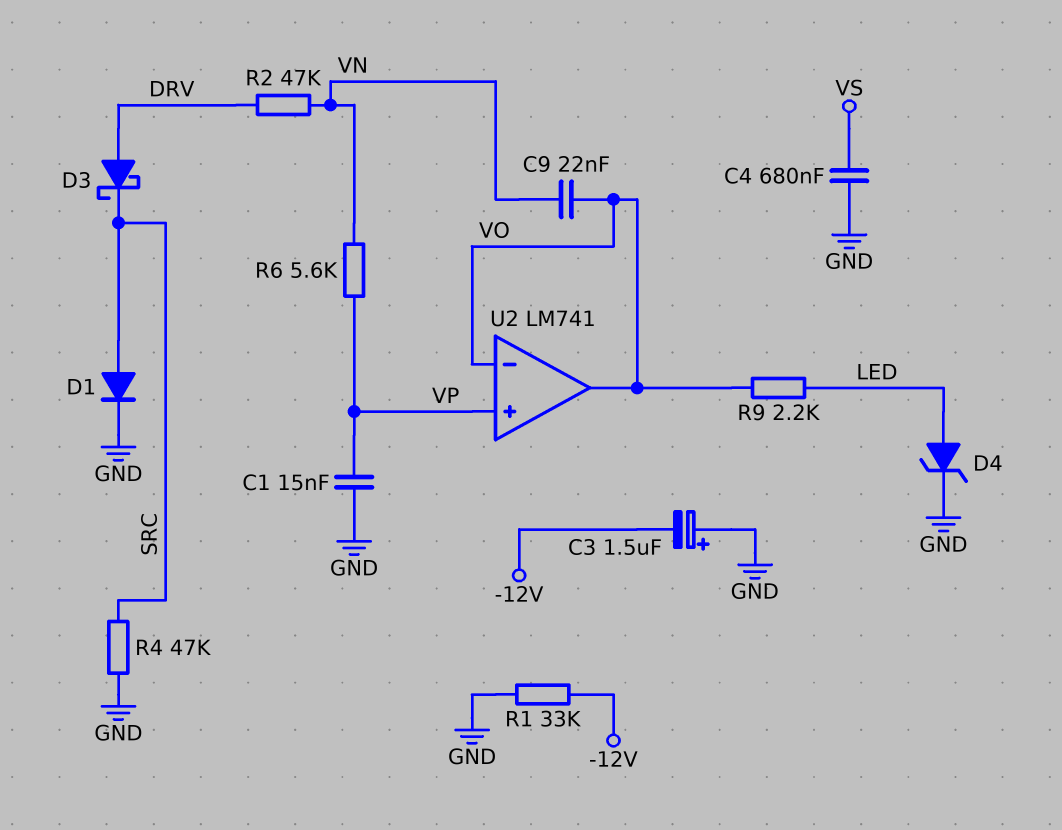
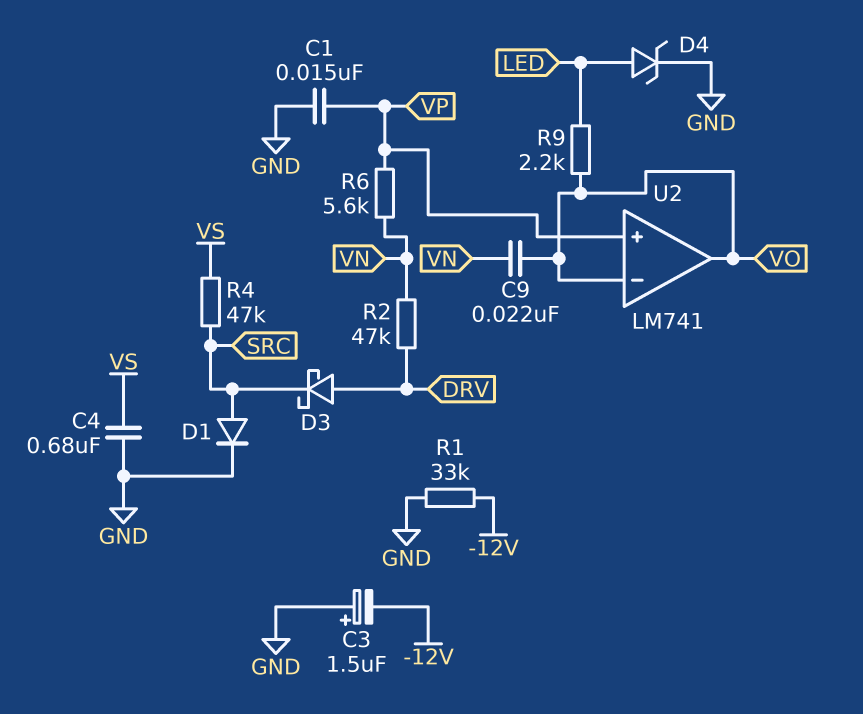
R4: 47k (GND, SRC) -> 47k (SRC, VS)

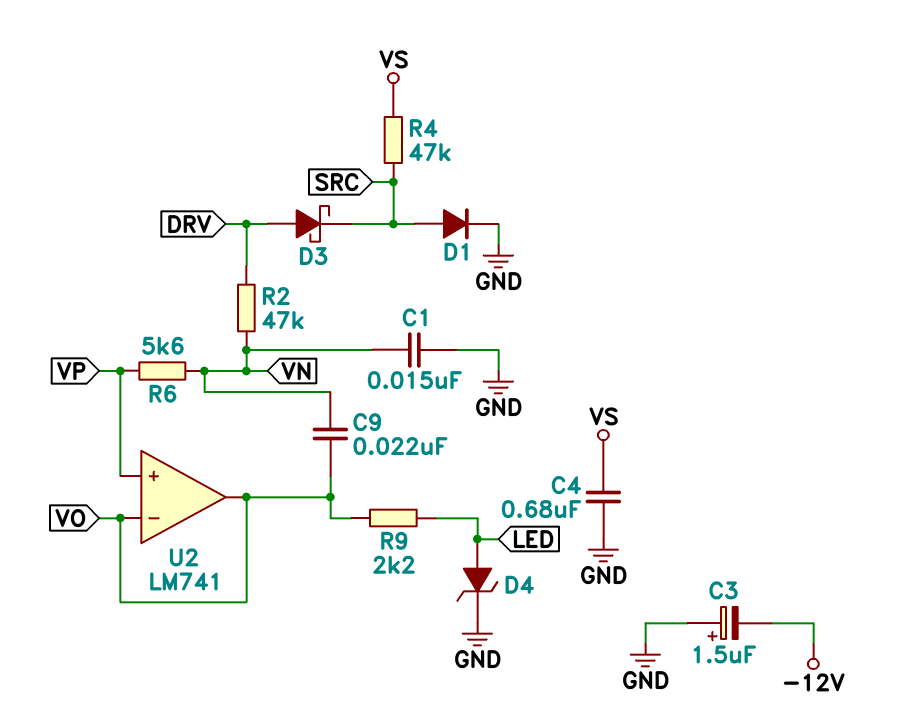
C1: 15nF (GND, VP) -> 15nF (GND, VN)
R1: 33k (-12V, GND) -> none

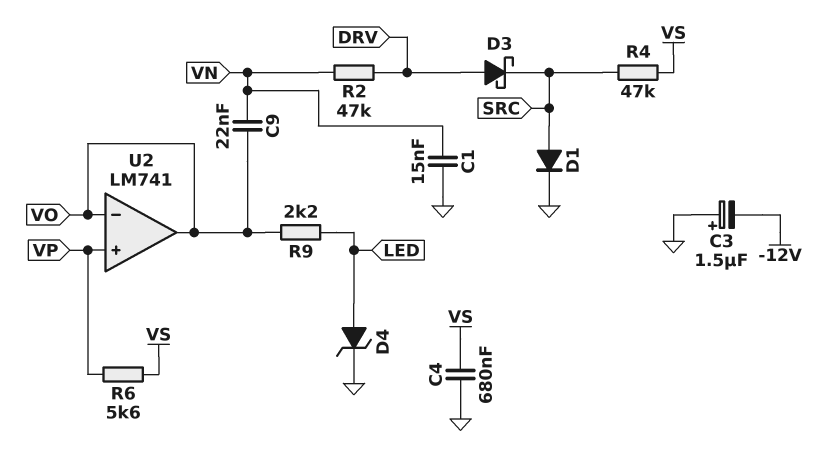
R6: 5.6k (VN, VP) -> 5.6k (VP, VS)

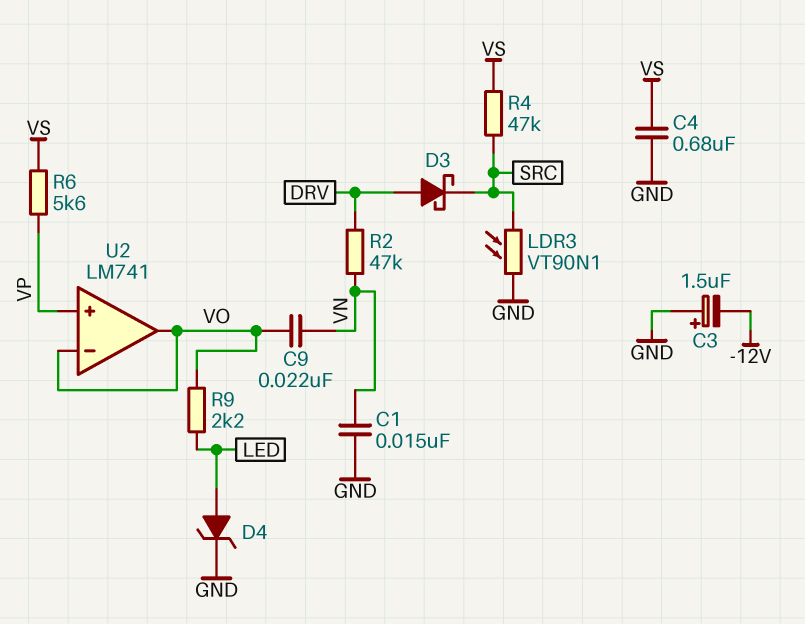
D1: diode (A SRC, K GND) -> none
LDR3: none -> VT90N1 (GND, SRC)

